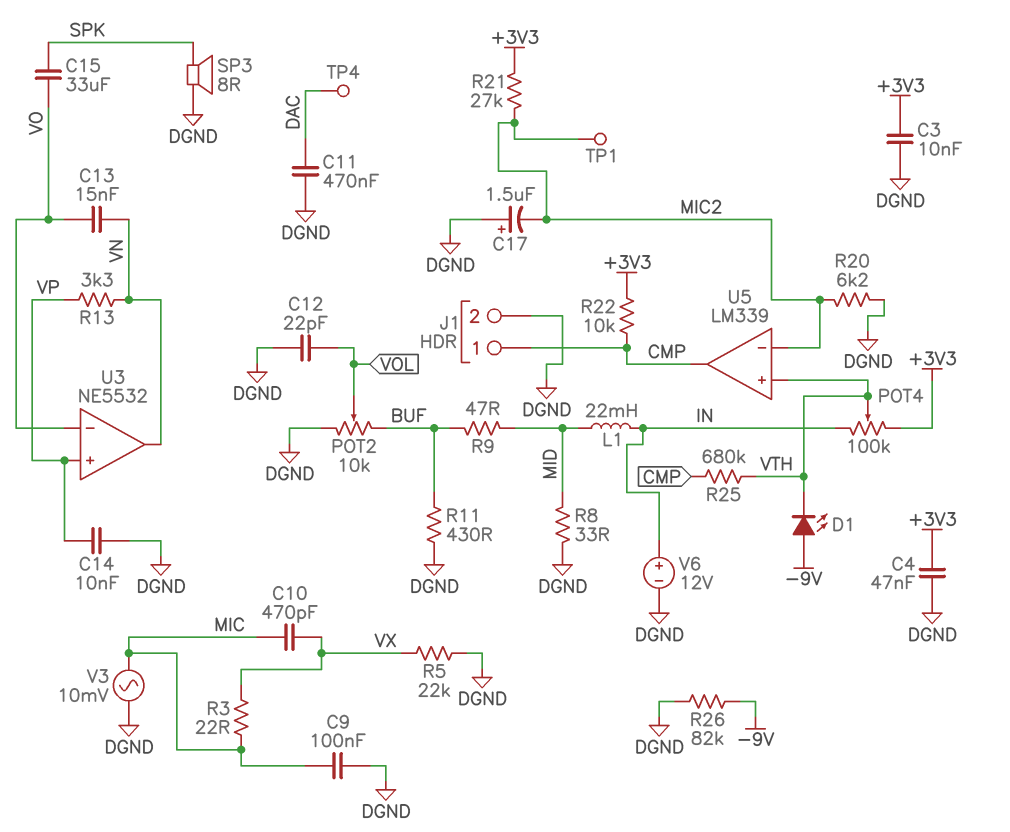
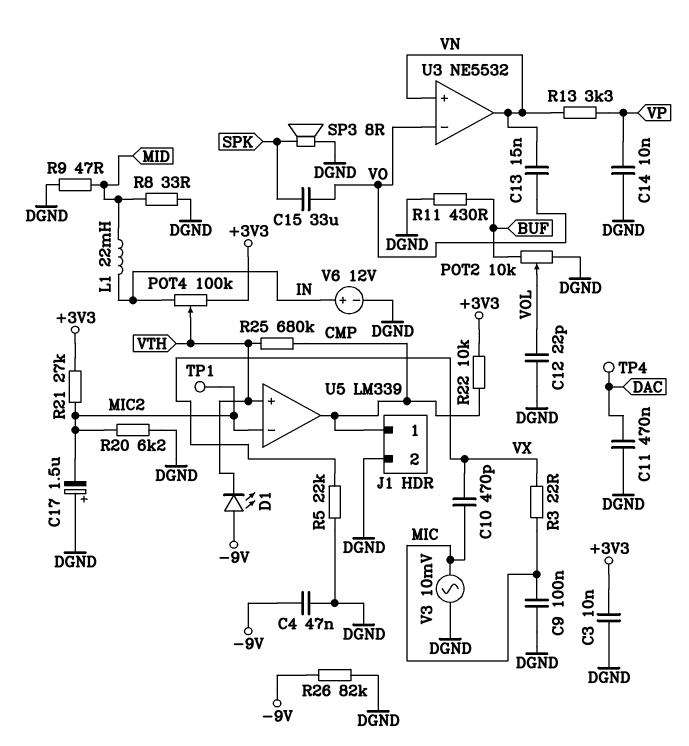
C4: 47nF (+3V3, DGND) -> 47nF (-9V, DGND)
R9: 47 (BUF, MID) -> 47 (DGND, MID)
U3 pin in+: VP -> VN

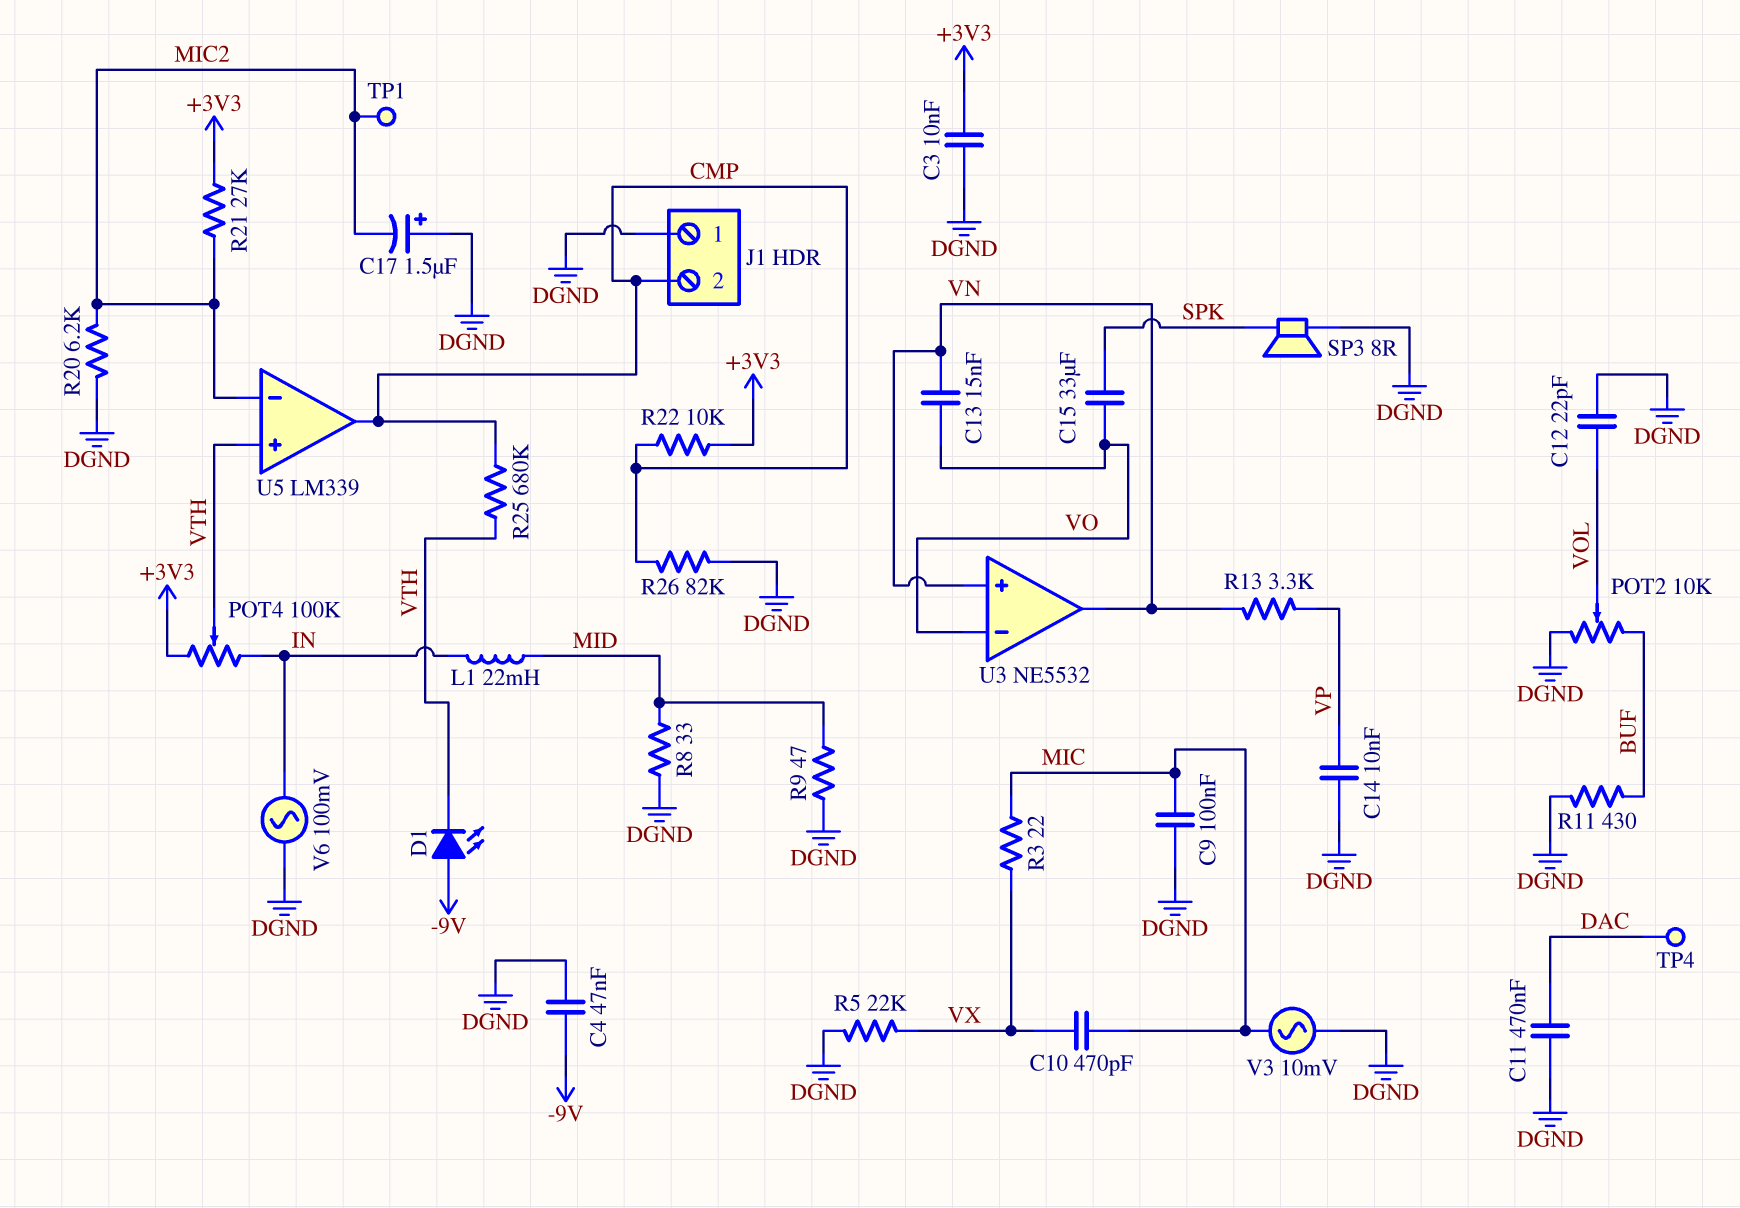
J1 pin 1: CMP -> DGND
J1 pin 2: DGND -> CMP
R26: 82k (-9V, DGND) -> 82k (CMP, DGND)
V6: 12V (plus IN, minus DGND) -> AC 100mV (DGND, IN)

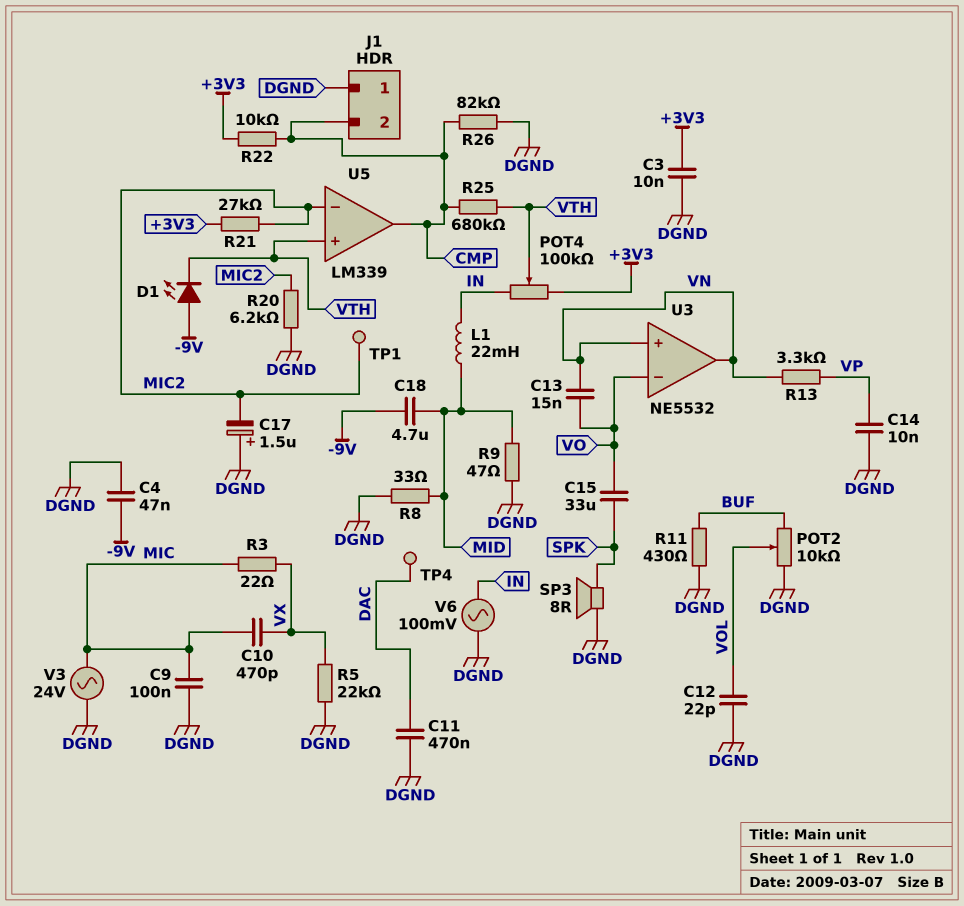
C18: none -> 4.7uF (-9V, MID)
V3: AC 10mV (DGND, MIC) -> AC 24V (DGND, MIC)

